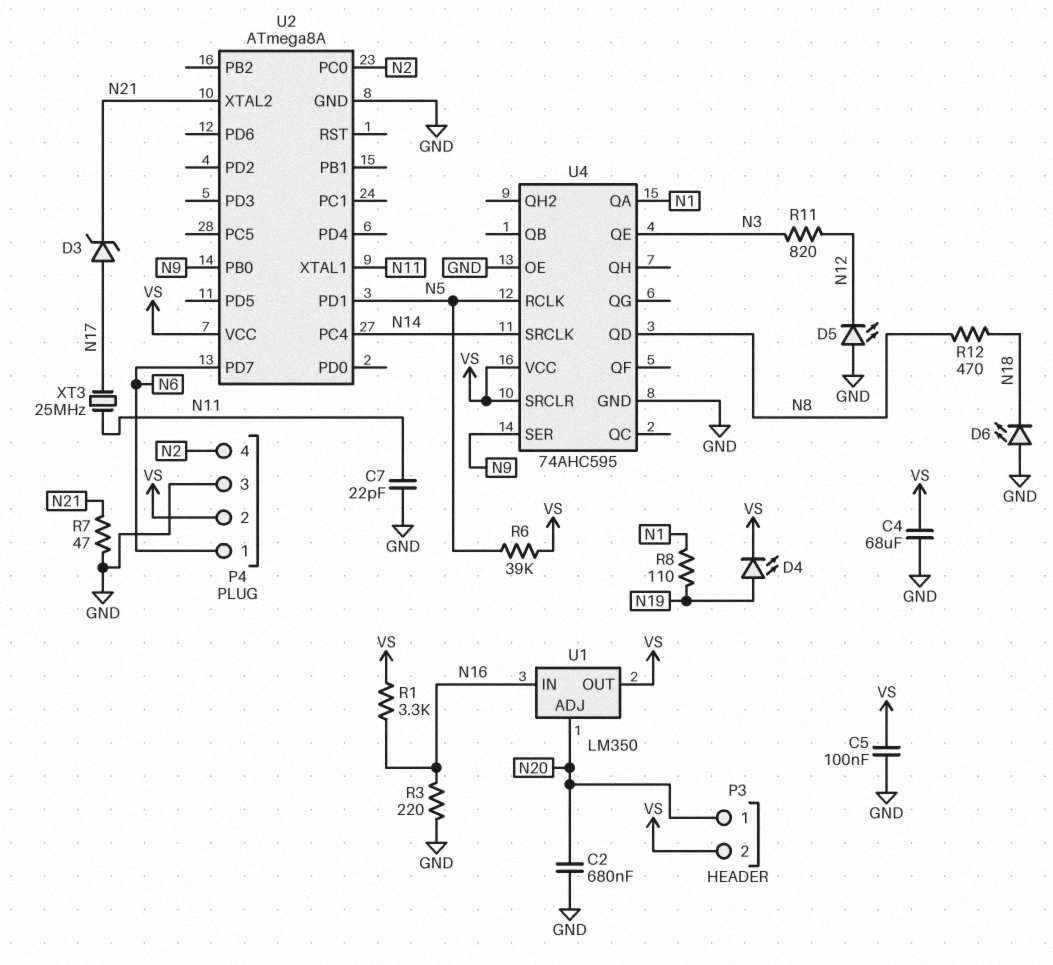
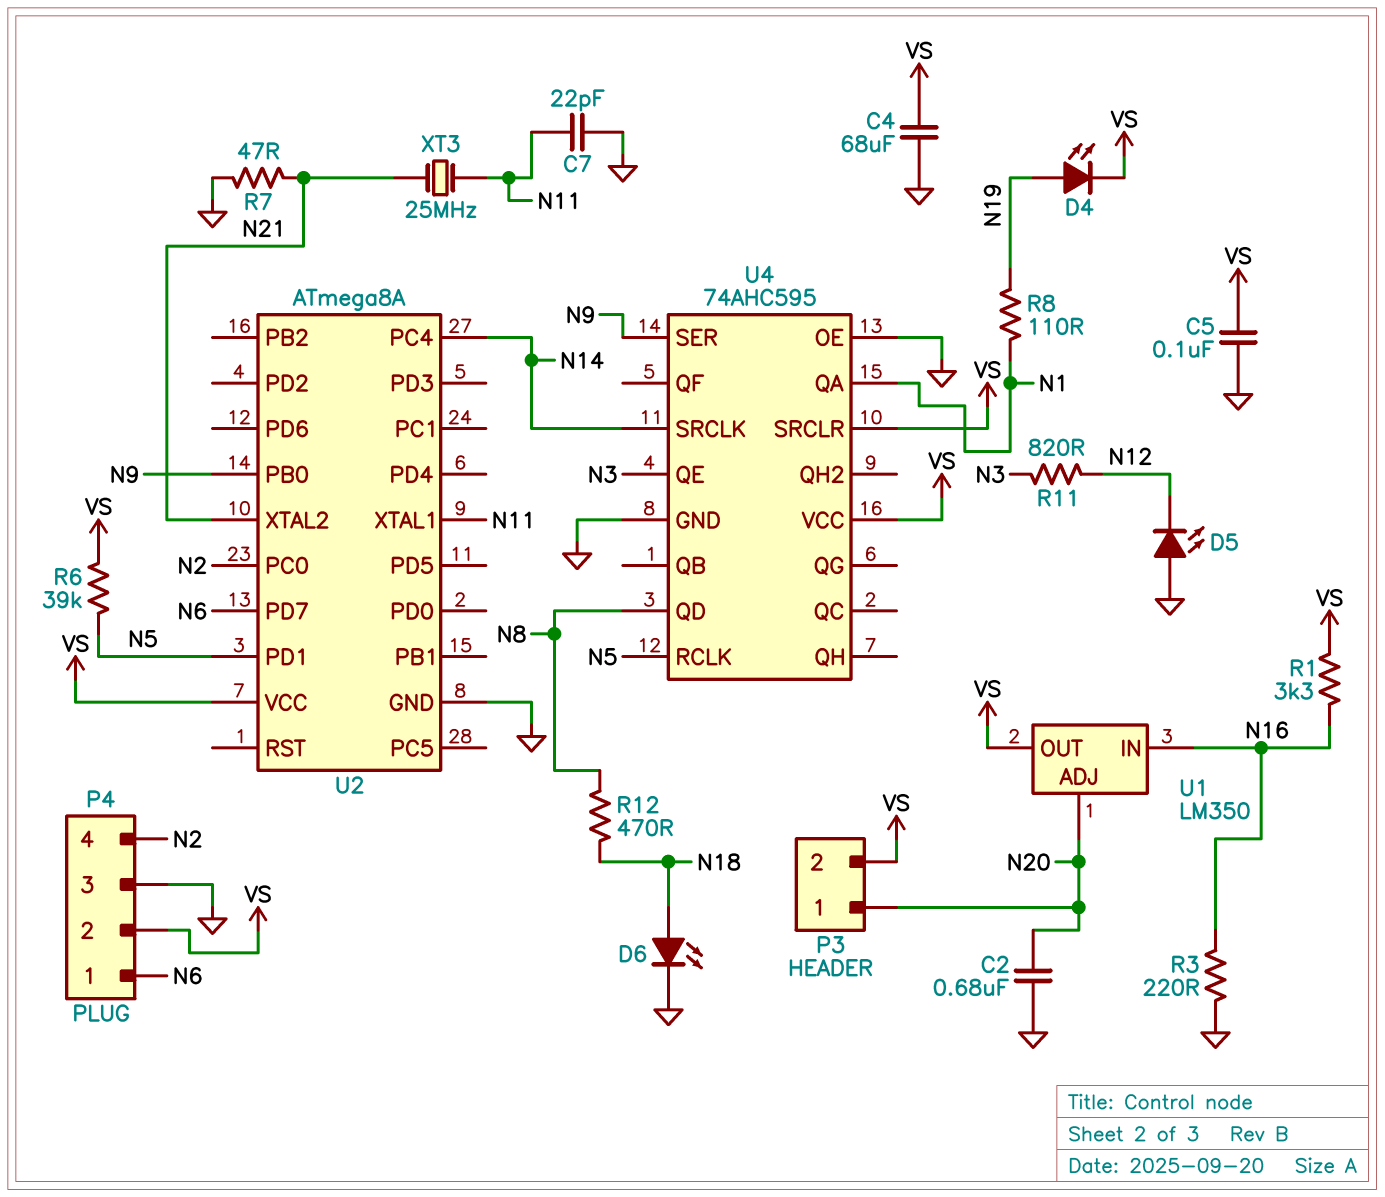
D3: zener (A N17, K N21) -> none
D6: LED (A GND, K N18) -> LED (A N18, K GND)
XT3: 25MHz (N11, N17) -> 25MHz (N11, N21)

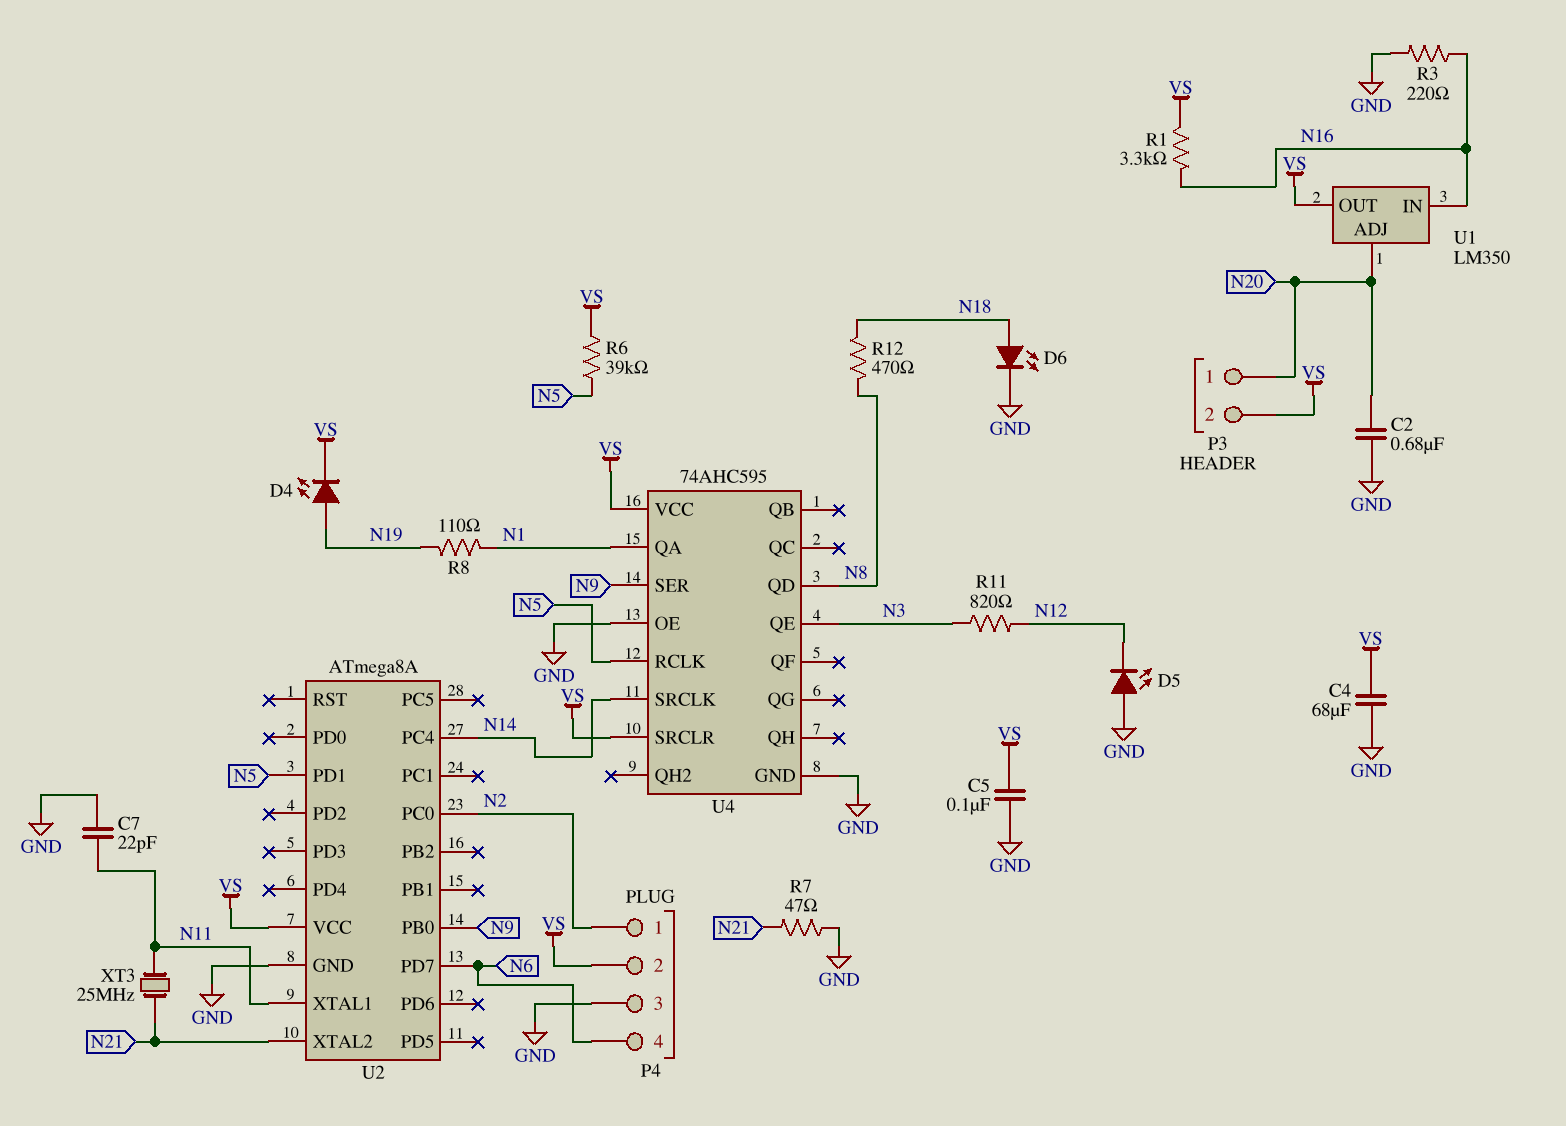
P4 pin 1: N6 -> N2
P4 pin 4: N2 -> N6

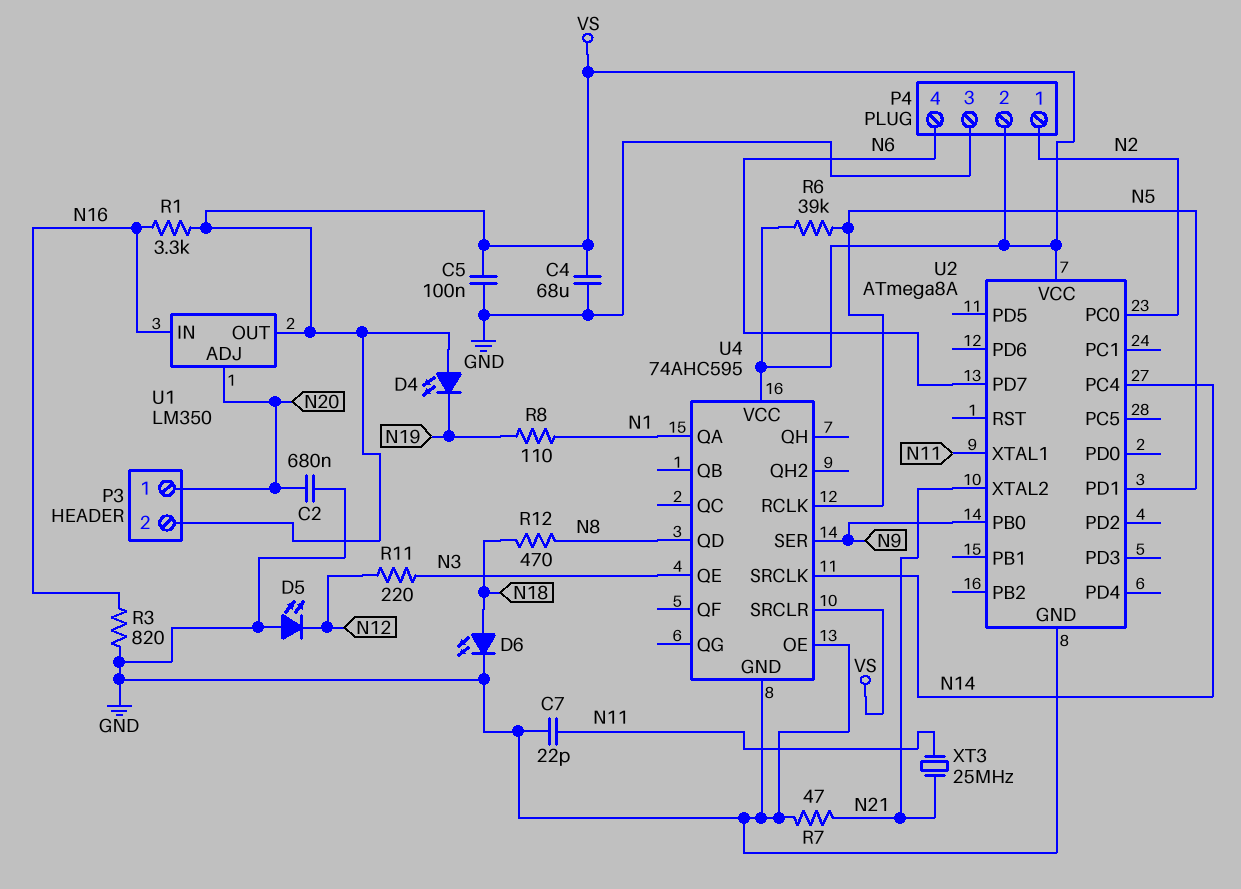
D4: LED (A N19, K VS) -> LED (A VS, K N19)
R3: 220 (GND, N16) -> 820 (GND, N16)
R11: 820 (N3, N12) -> 220 (N3, N12)

